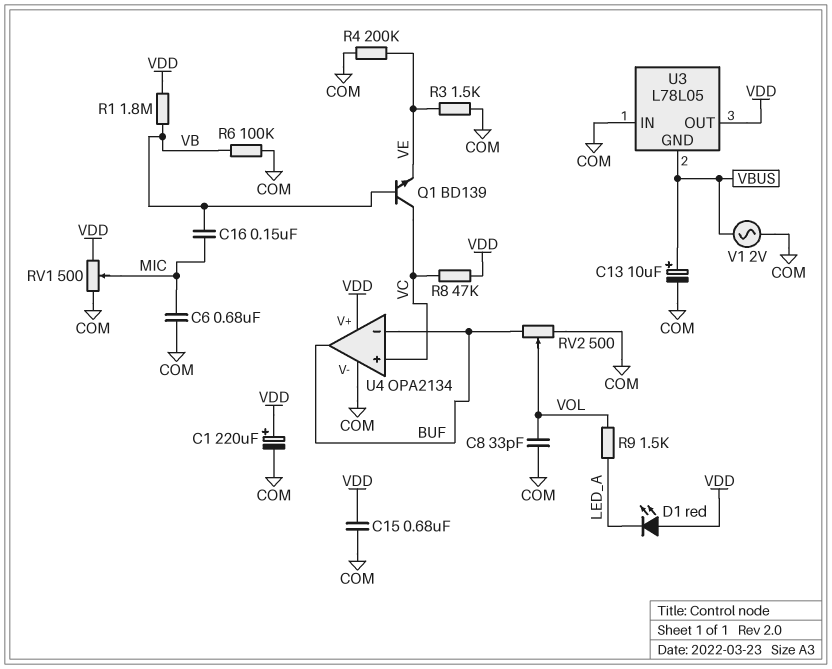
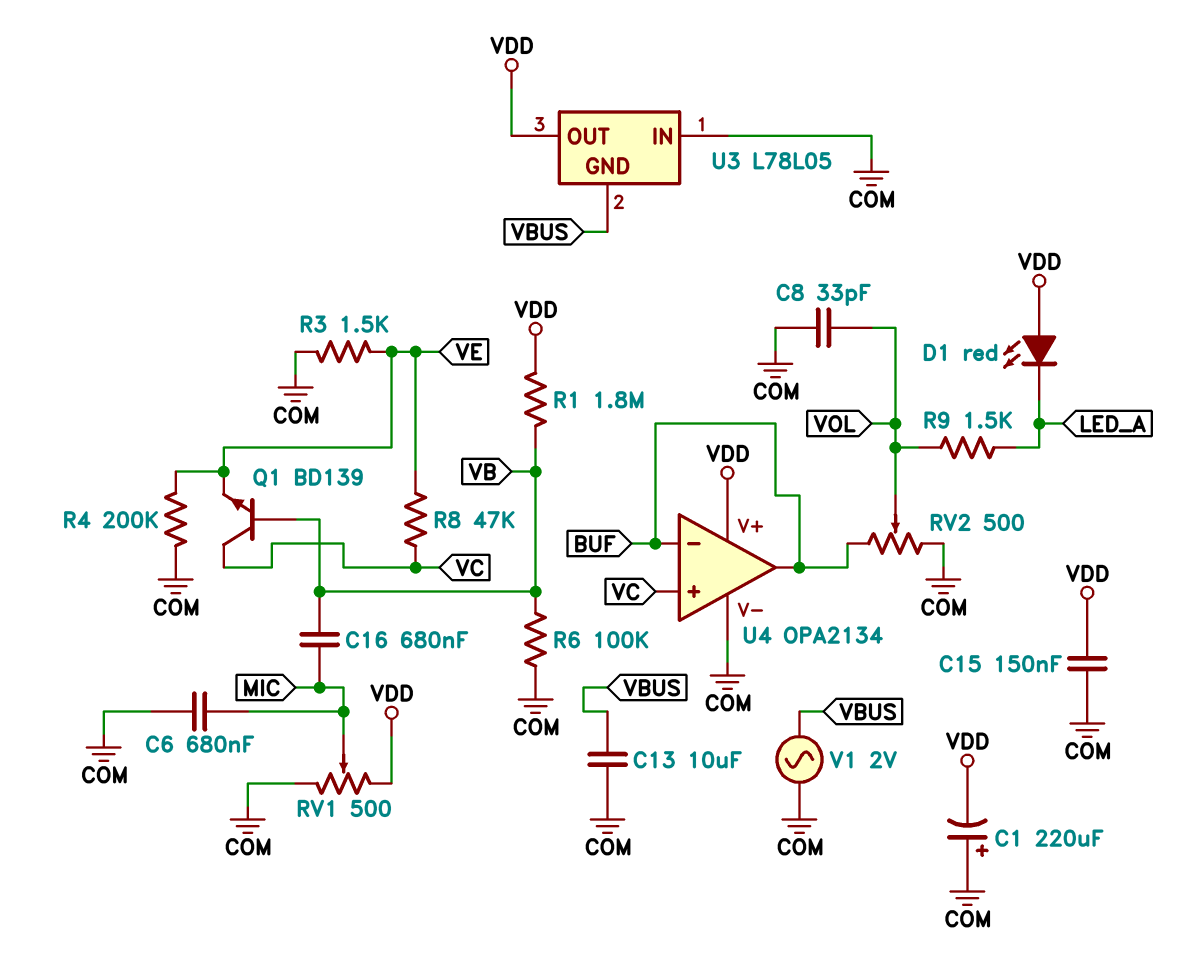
C1: 220uF (plus VDD, minus COM) -> 220uF (plus COM, minus VDD)
C13: 10uF (plus VBUS, minus COM) -> 10uF (COM, VBUS)
C15: 680nF (COM, VDD) -> 150nF (COM, VDD)
C16: 150nF (MIC, VB) -> 680nF (MIC, VB)
R8: 47k (VC, VDD) -> 47k (VC, VE)

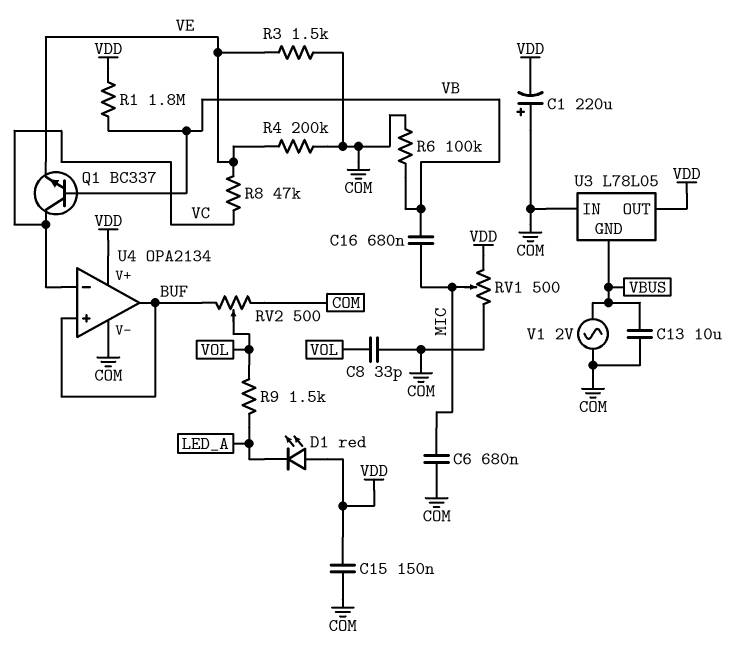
Q1: NPN BD139 (B VB, C VC, E VE) -> NPN BC337 (B VB, C VC, E VE)
U4 pin in+: VC -> BUF
U4 pin in-: BUF -> VC

